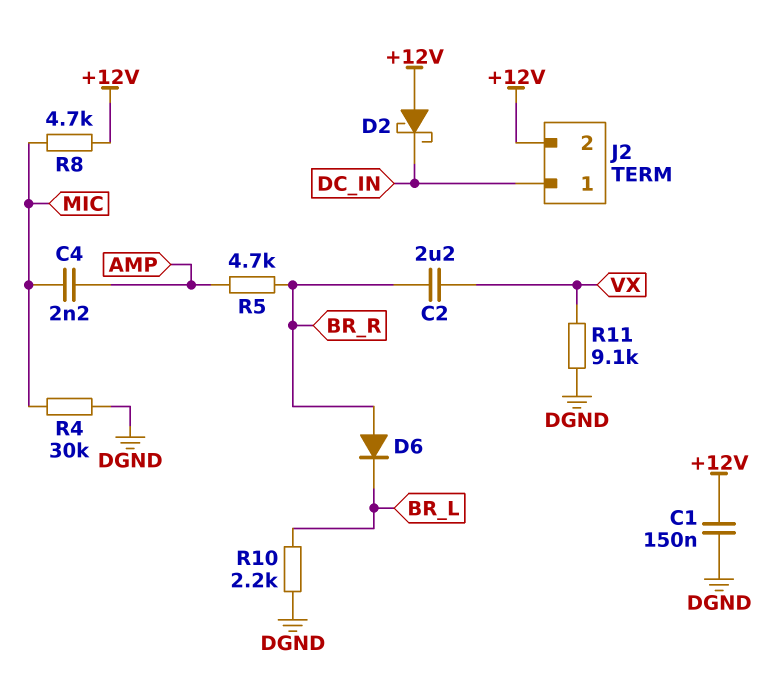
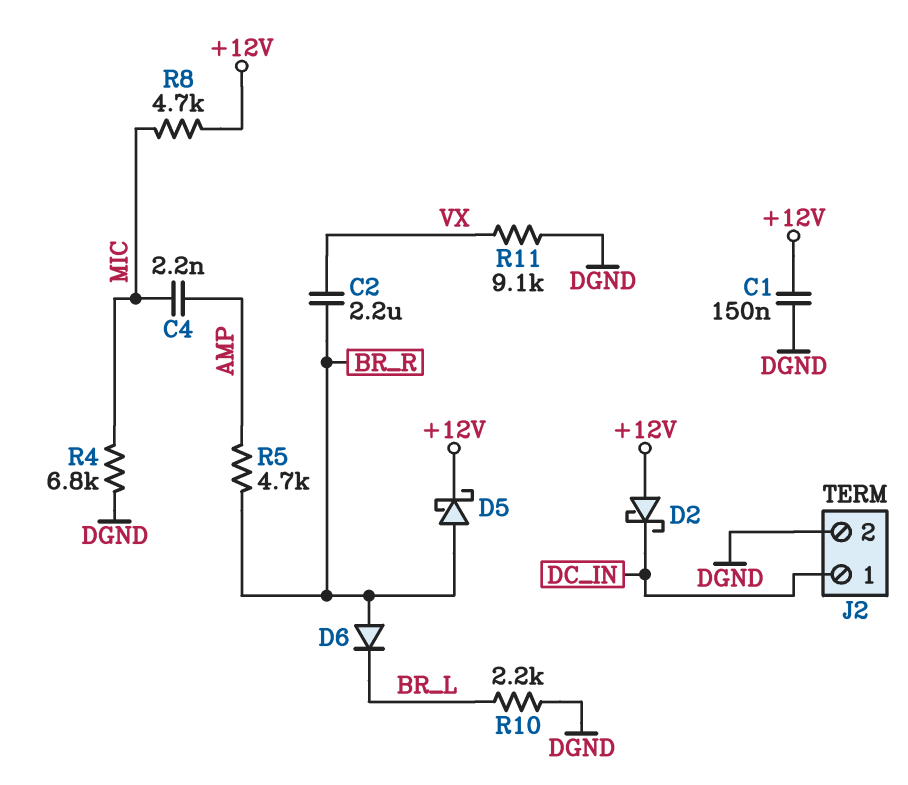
D5: none -> schottky (A BR_R, K +12V)
J2 pin 2: +12V -> DGND
R4: 30k (DGND, MIC) -> 6.8k (DGND, MIC)

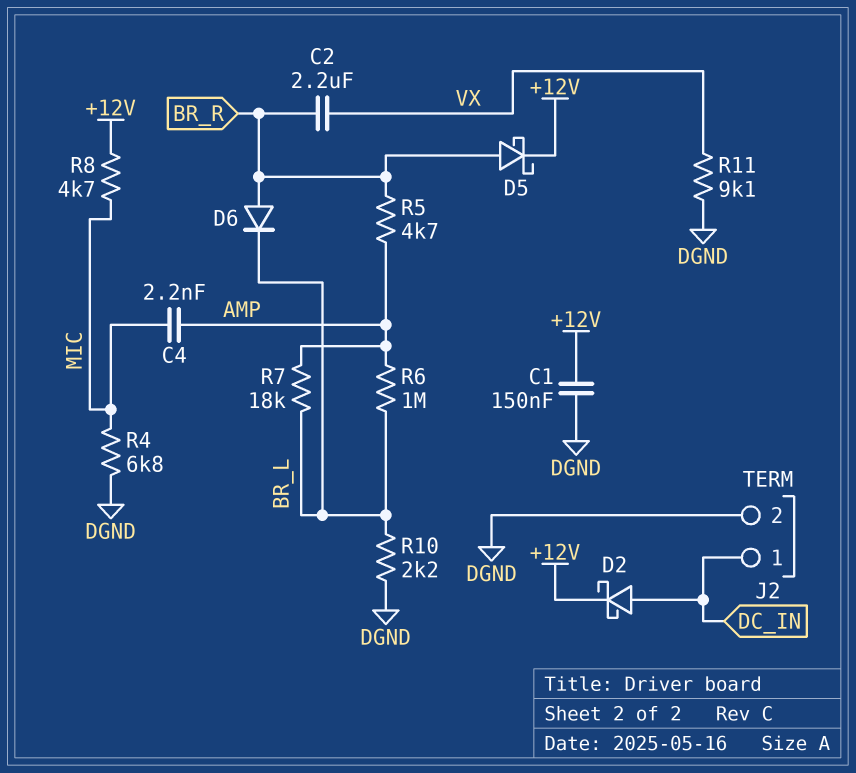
D2: schottky (A +12V, K DC_IN) -> schottky (A DC_IN, K +12V)
R6: none -> 1M (AMP, BR_L)
R7: none -> 18k (AMP, BR_L)

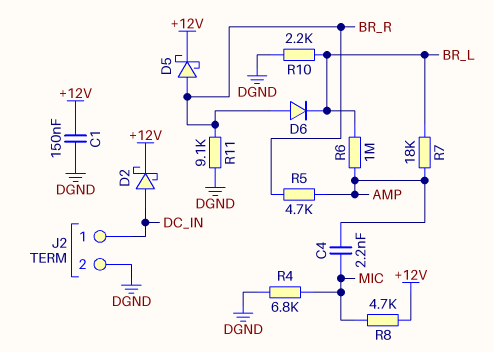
C2: 2.2uF (BR_R, VX) -> none
R11: 9.1k (DGND, VX) -> 9.1k (BR_R, DGND)

